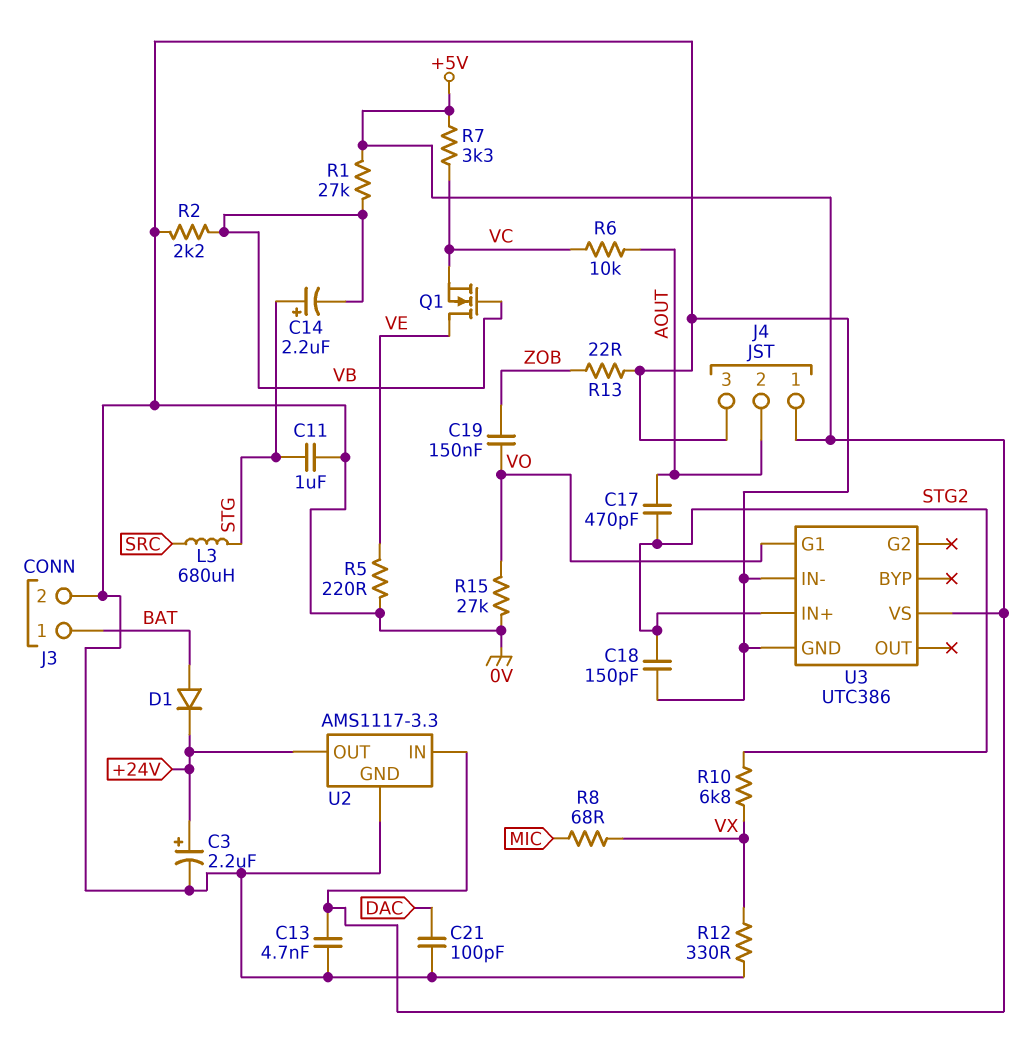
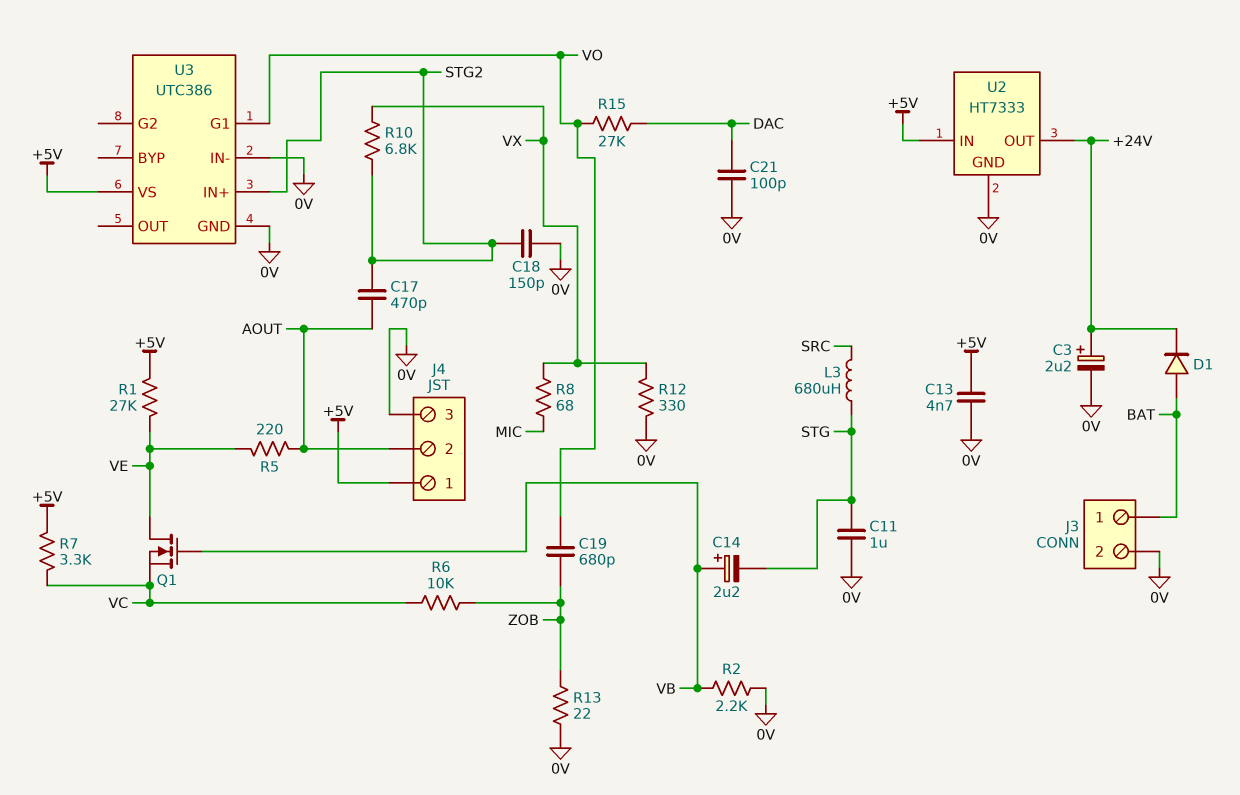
C14: 2.2uF (plus STG, minus VB) -> 2.2uF (plus VB, minus STG)
C19: 150nF (VO, ZOB) -> 680pF (VO, ZOB)
R1: 27k (+5V, VB) -> 27k (+5V, VE)
R5: 220 (0V, VE) -> 220 (AOUT, VE)
R6: 10k (AOUT, VC) -> 10k (VC, ZOB)
R15: 27k (0V, VO) -> 27k (DAC, VO)
U2: AMS1117-3.3 -> HT7333

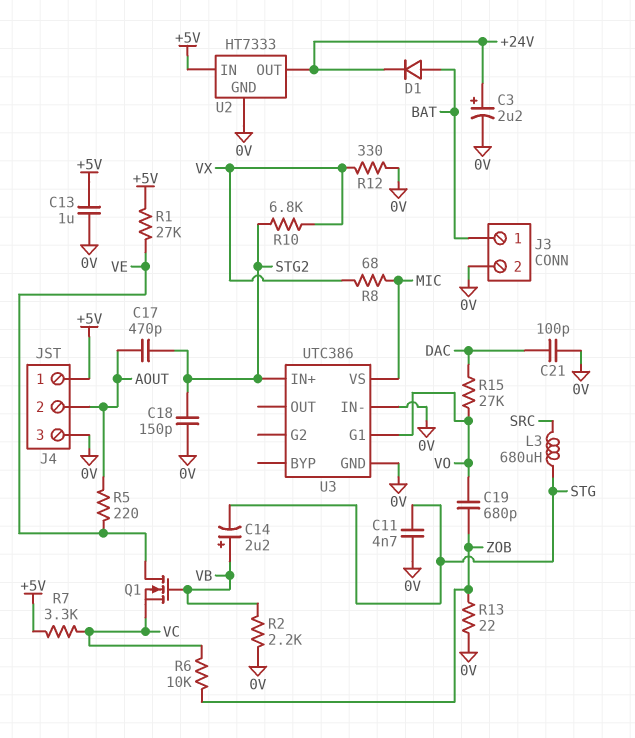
C11: 1uF (0V, STG) -> 4.7nF (0V, STG)
C13: 4.7nF (+5V, 0V) -> 1uF (+5V, 0V)
U3 pin VS: +5V -> MIC

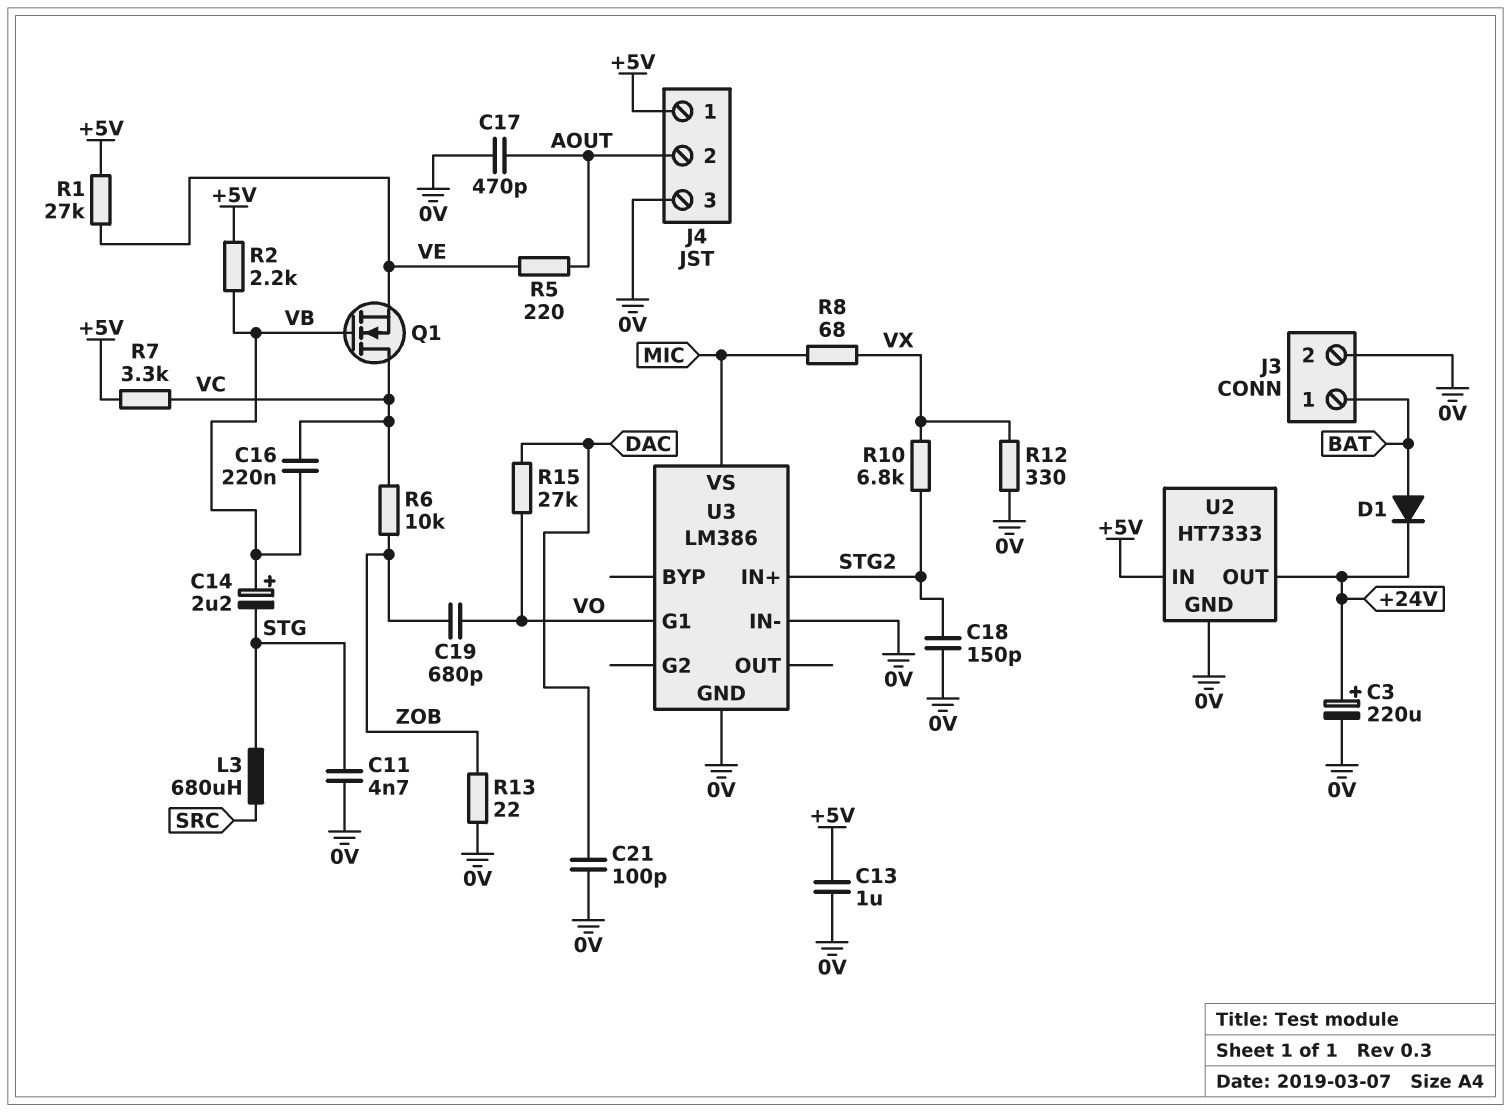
C3: 2.2uF (plus +24V, minus 0V) -> 220uF (plus +24V, minus 0V)
C16: none -> 220nF (VB, VC)
C17: 470pF (AOUT, STG2) -> 470pF (0V, AOUT)
Q1: NMOS (G VB, D VE, S VC) -> NMOS (G VB, D VC, S VE)
R2: 2.2k (0V, VB) -> 2.2k (+5V, VB)
U3: UTC386 -> LM386

